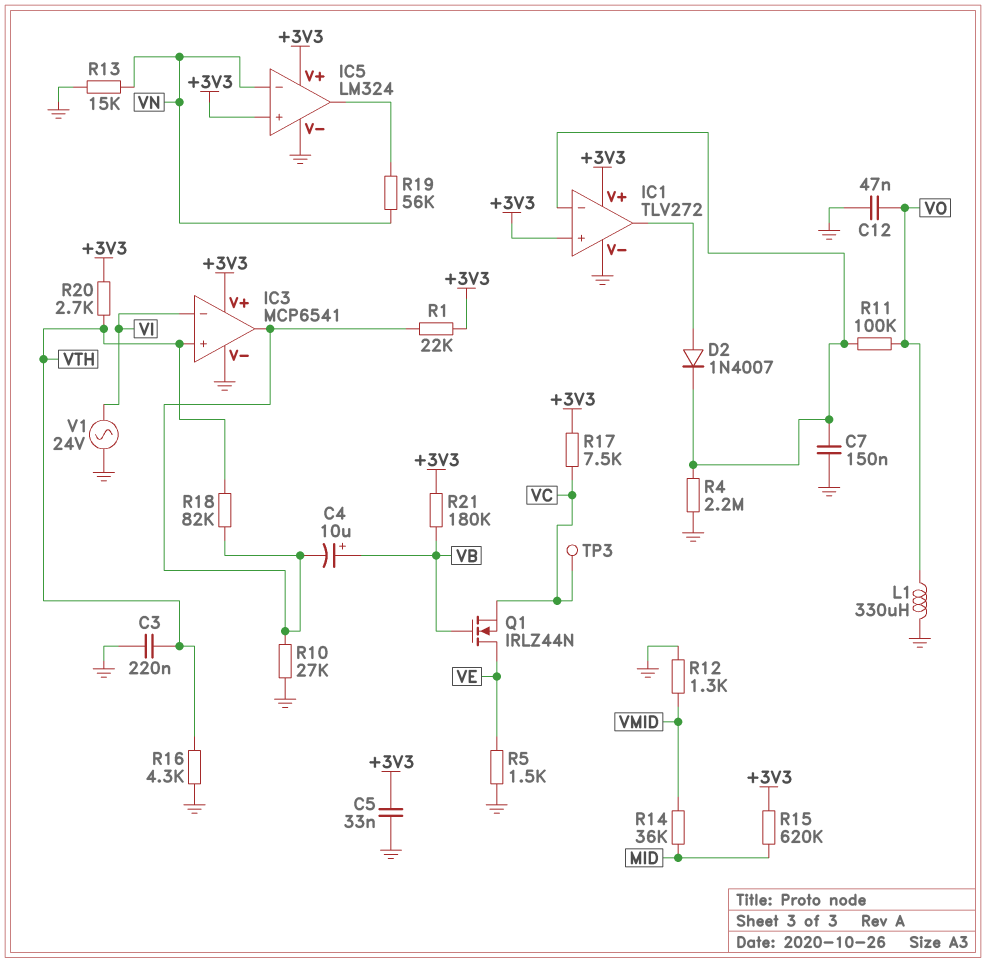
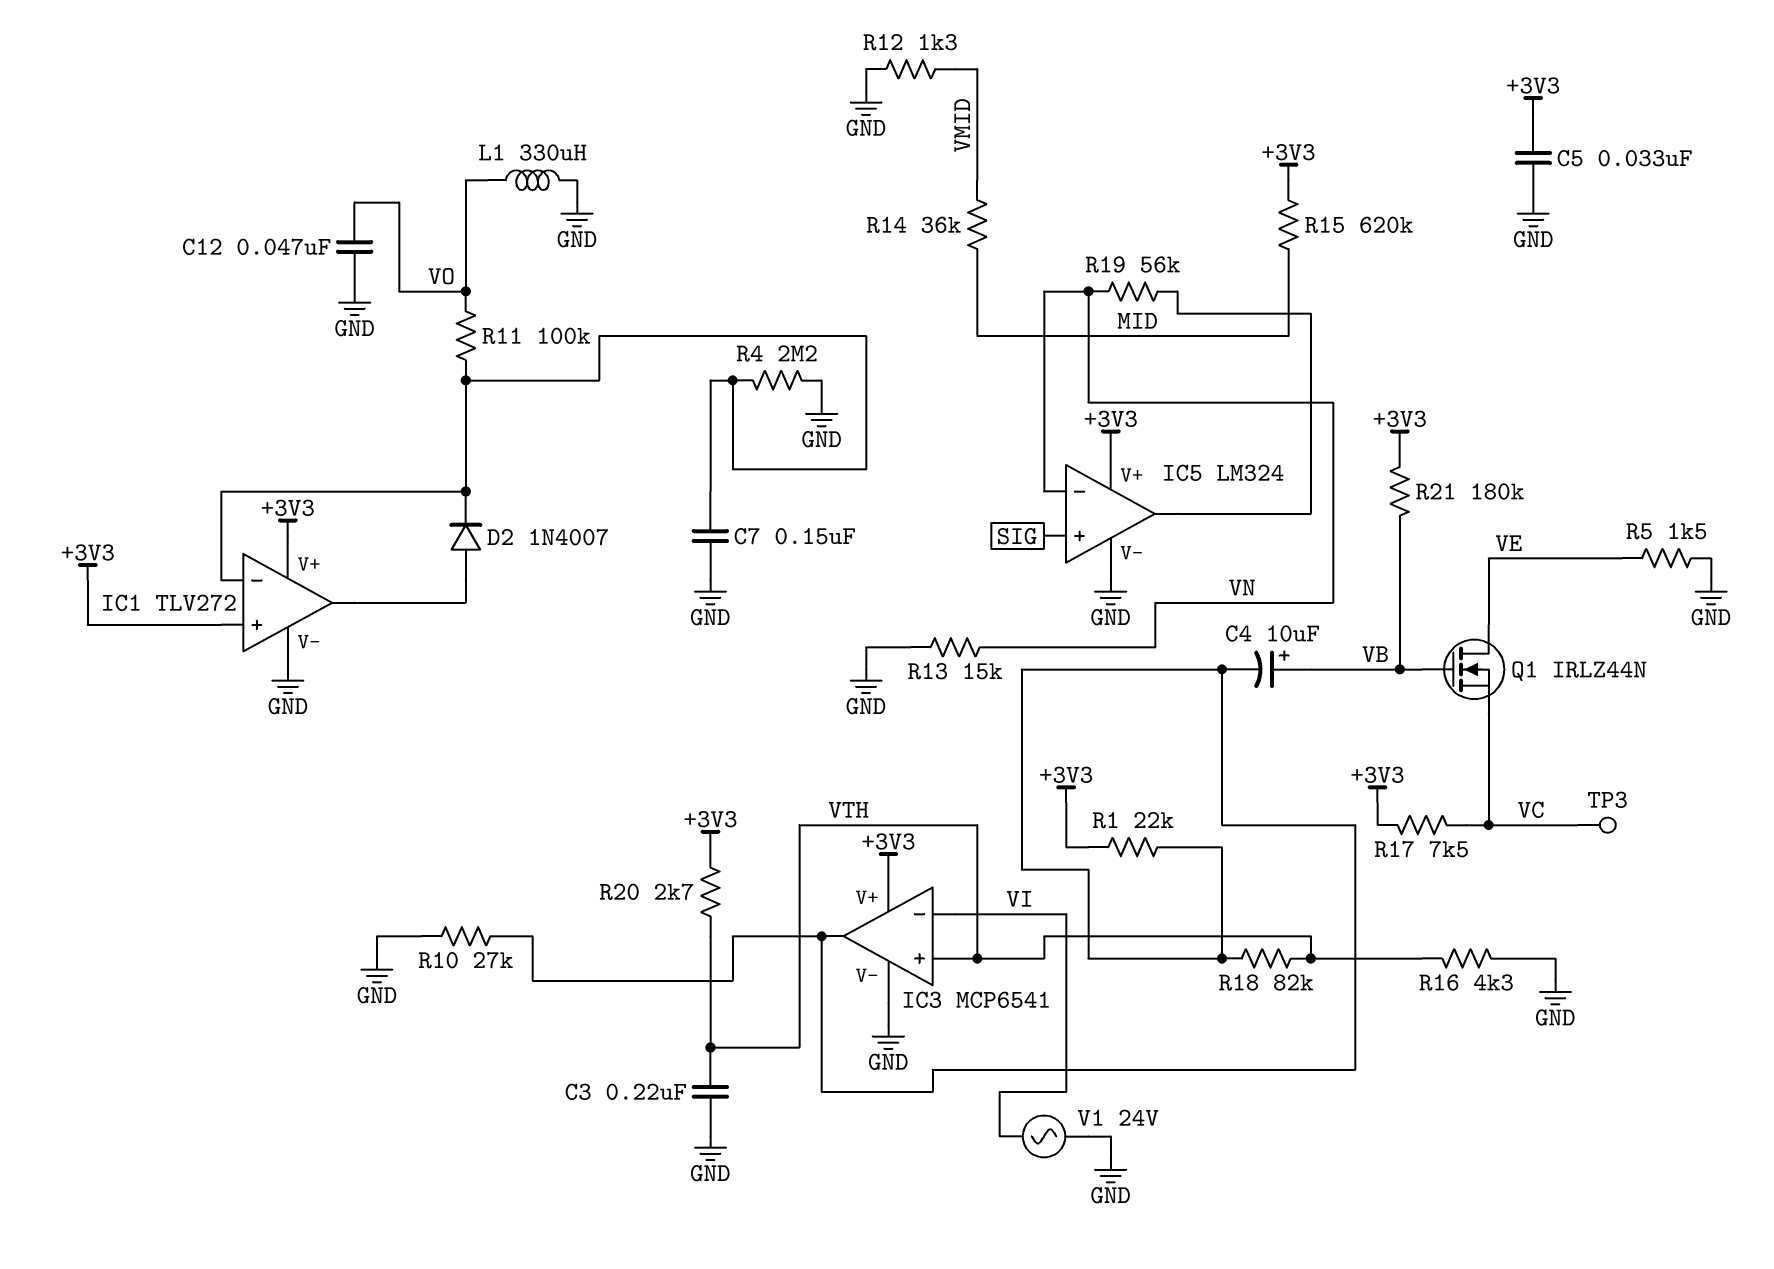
IC5 pin in+: +3V3 -> SIG

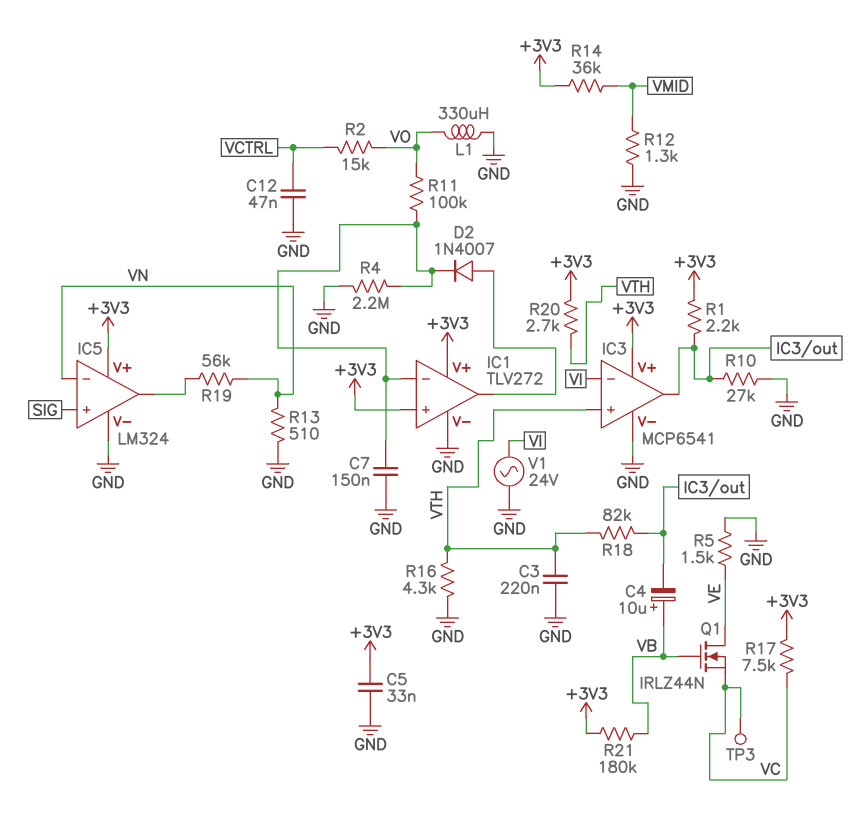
C12: 47nF (GND, VO) -> 47nF (GND, VCTRL)
R1: 22k (+3V3, IC3/out) -> 2.2k (+3V3, IC3/out)
R2: none -> 15k (VCTRL, VO)
R13: 15k (GND, VN) -> 510 (GND, VN)
R14: 36k (MID, VMID) -> 36k (+3V3, VMID)
R15: 620k (+3V3, MID) -> none

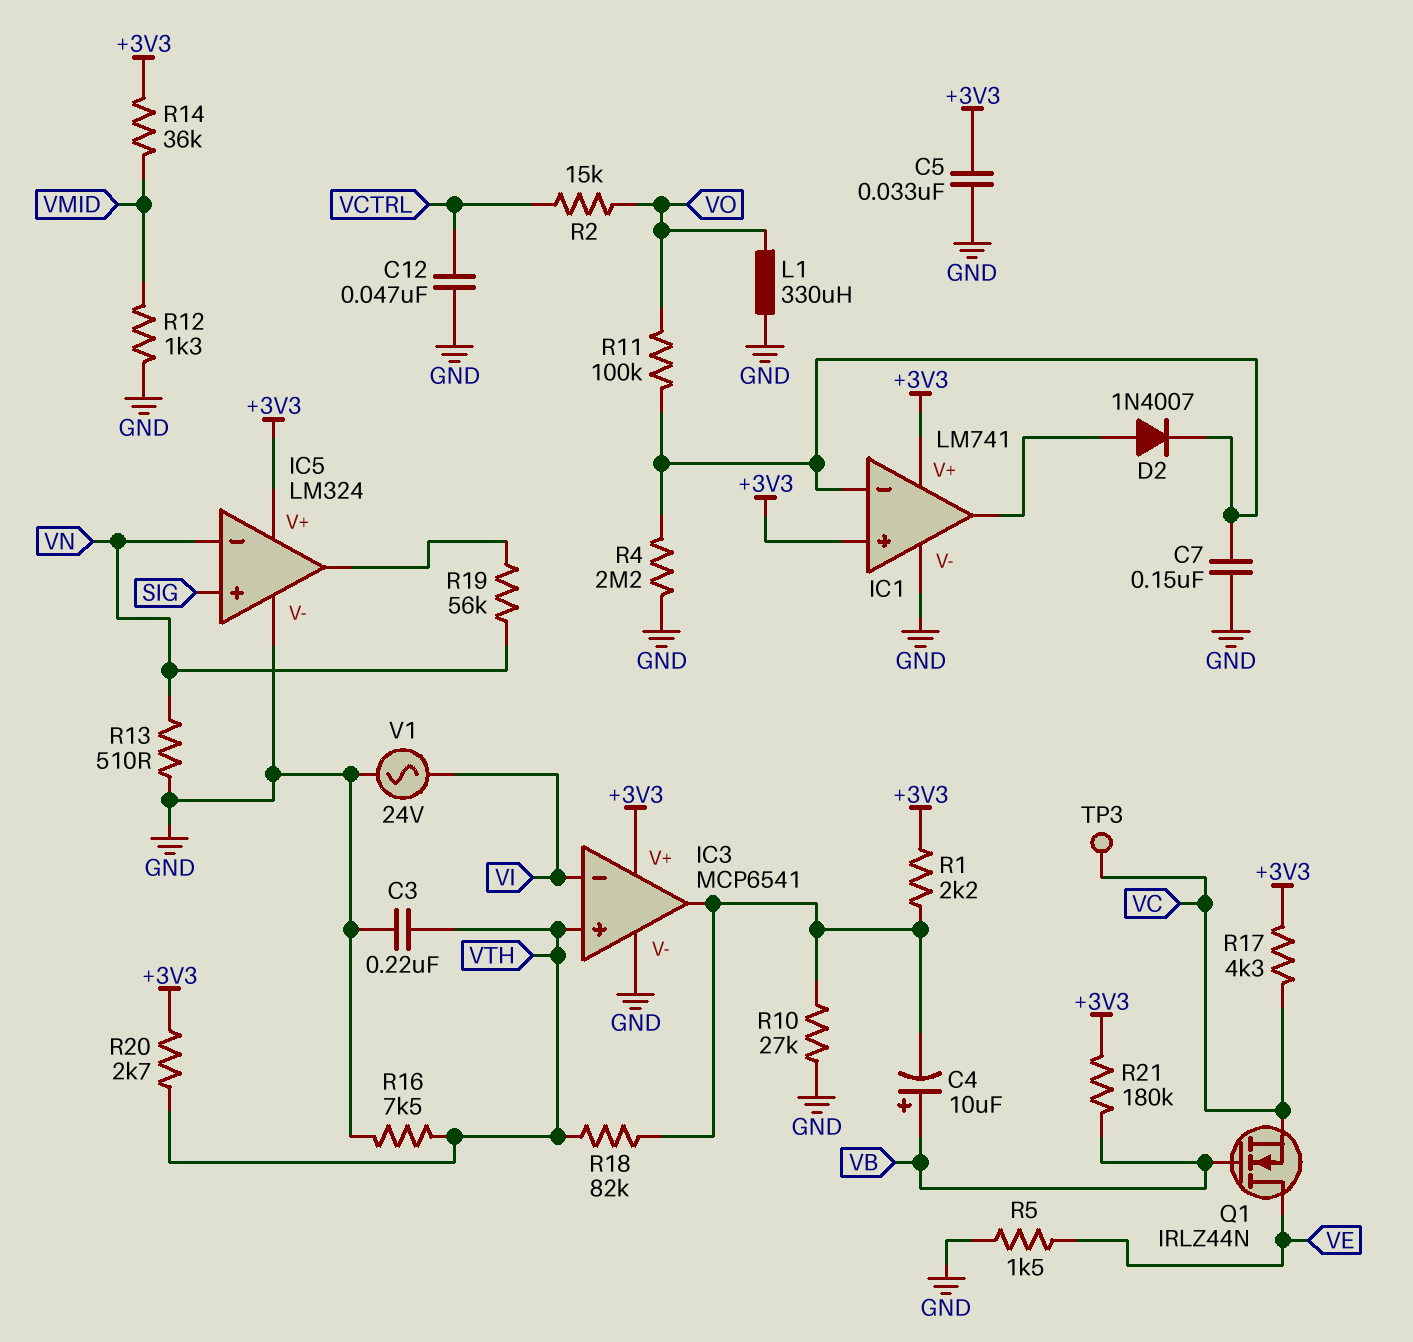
IC1: TLV272 -> LM741
R16: 4.3k (GND, VTH) -> 7.5k (GND, VTH)
R17: 7.5k (+3V3, VC) -> 4.3k (+3V3, VC)

